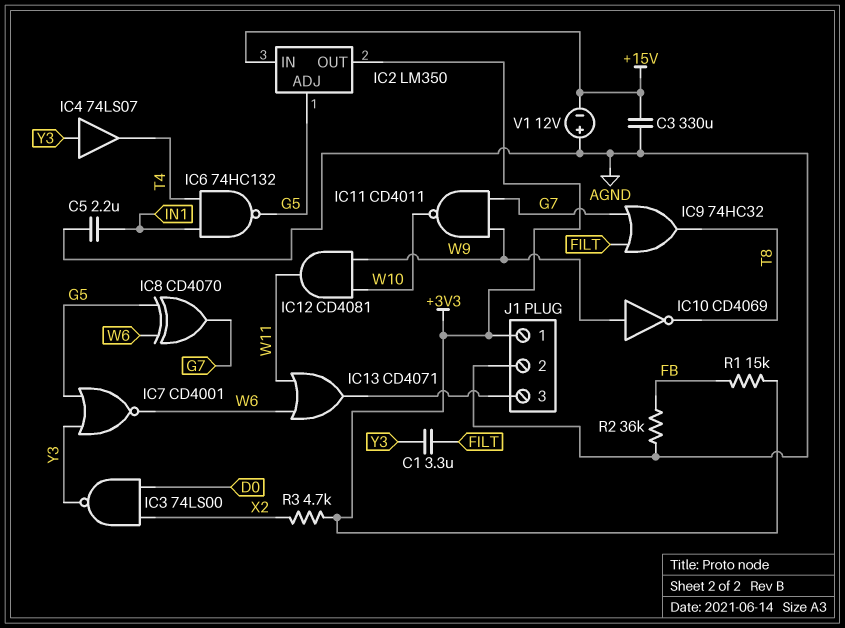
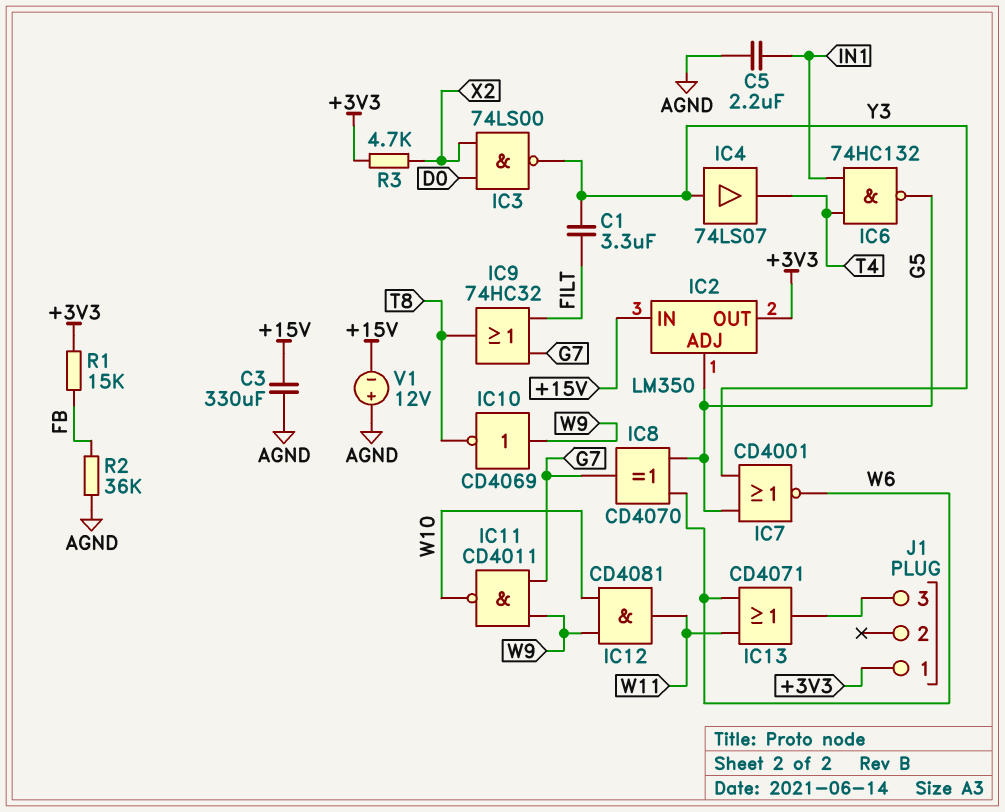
J1 pin 2: AGND -> none

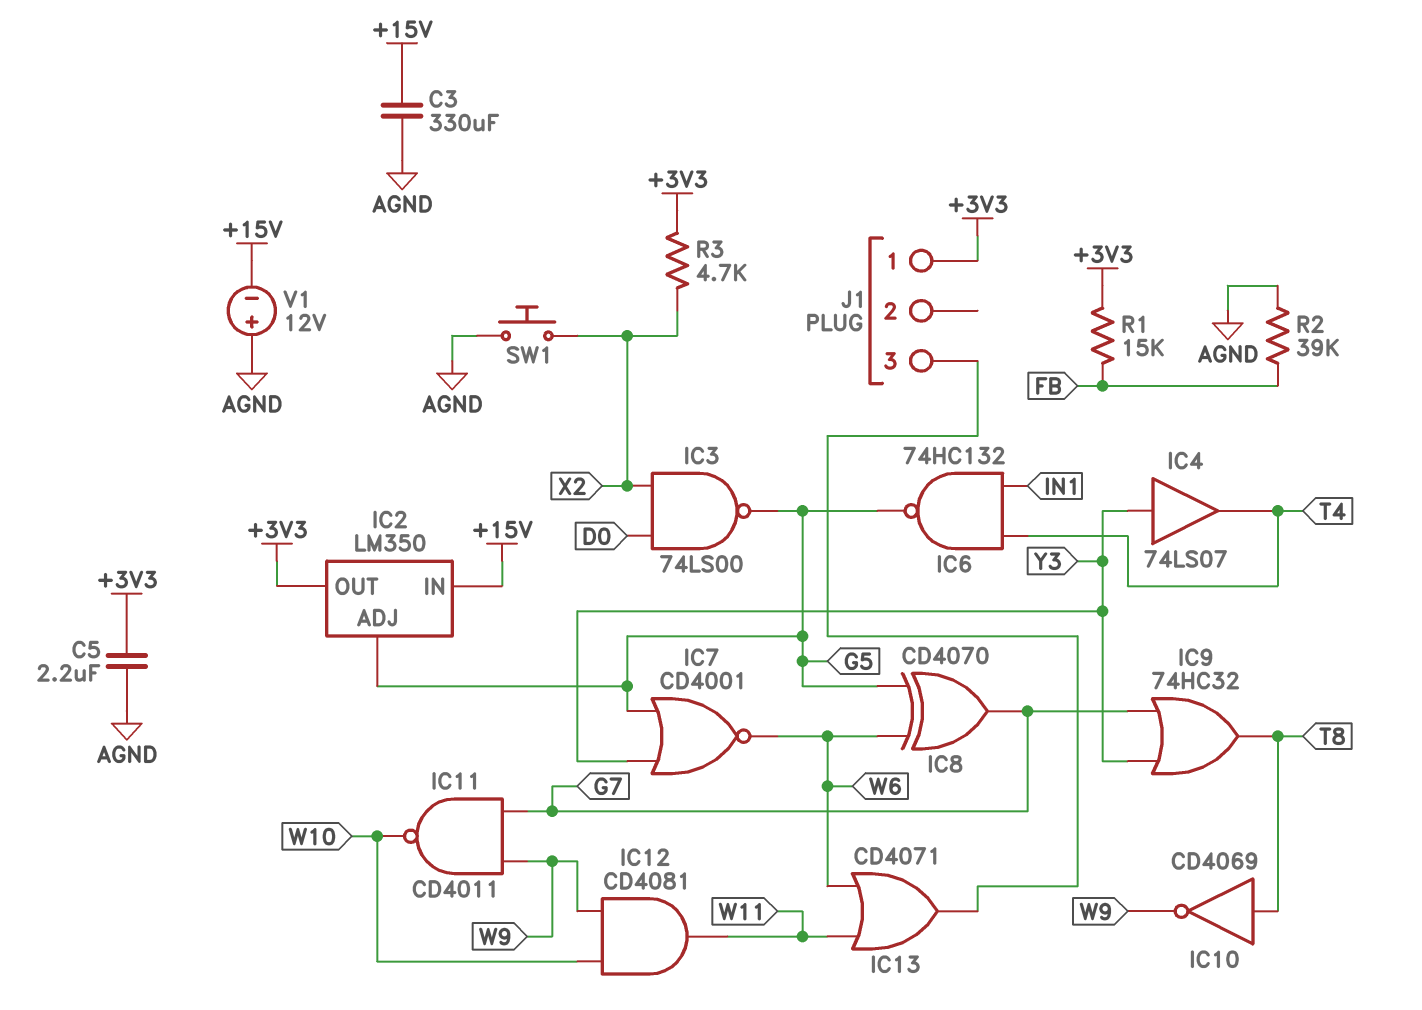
C1: 3.3uF (FILT, Y3) -> none
C5: 2.2uF (AGND, IN1) -> 2.2uF (+3V3, AGND)
IC3: NAND 74LS00 (in D0, in X2, out Y3) -> NAND 74LS00 (in D0, in X2, out G5)
IC9: OR 74HC32 (in FILT, in G7, out T8) -> OR 74HC32 (in G7, in Y3, out T8)
IC10: NOT CD4069 (in W9, out T8) -> NOT CD4069 (in T8, out W9)
R2: 36k (AGND, FB) -> 39k (AGND, FB)
SW1: none -> button (AGND, X2)

